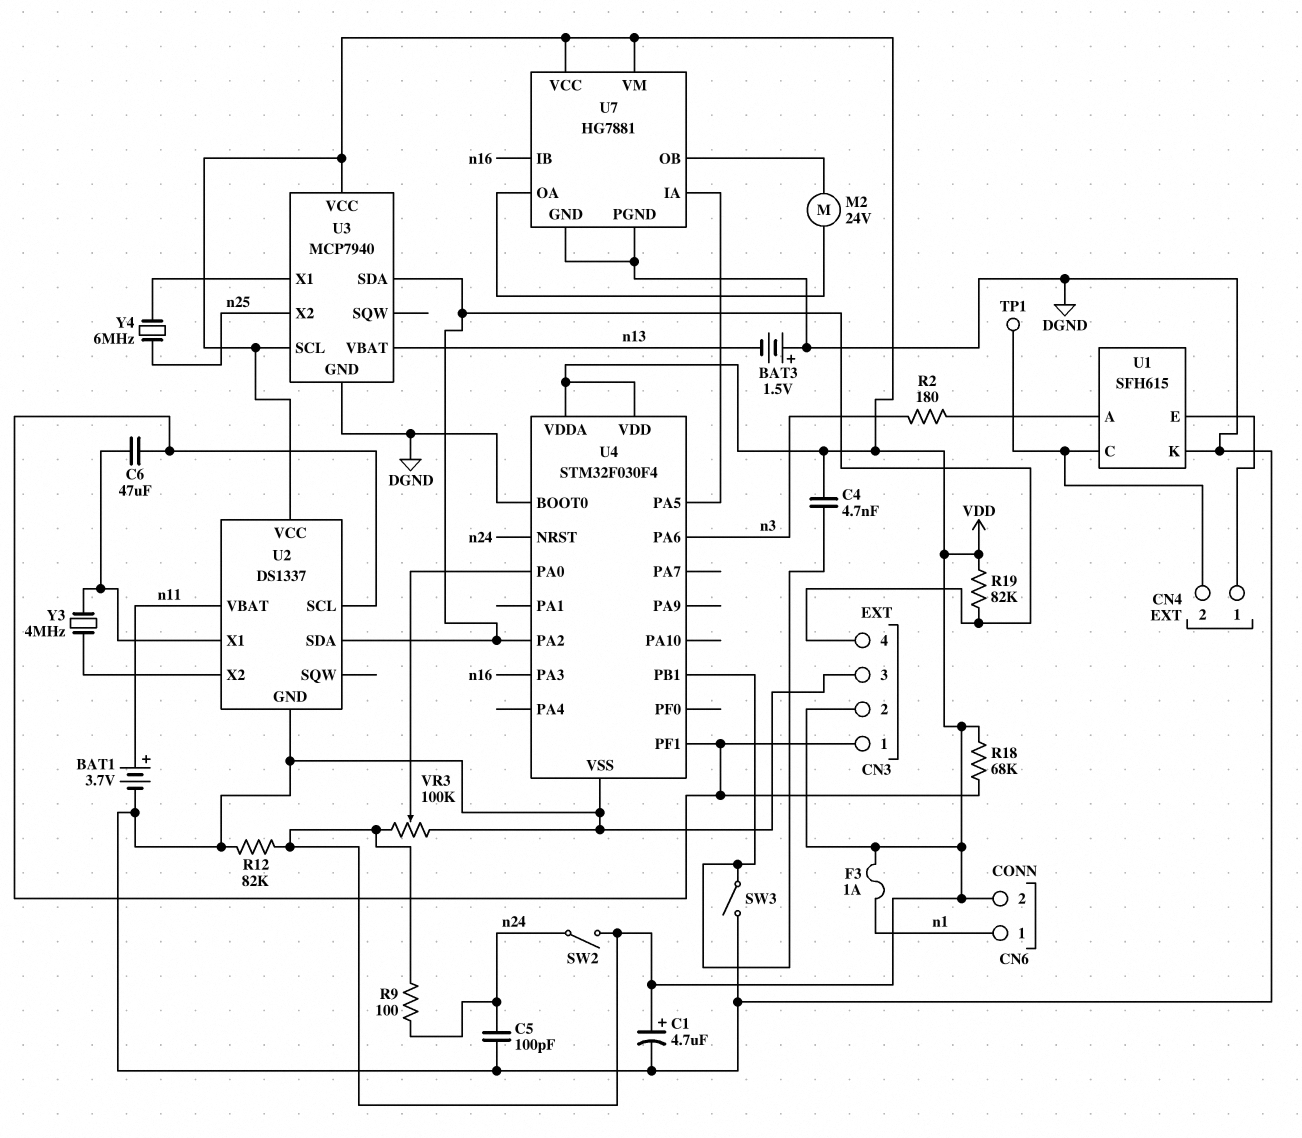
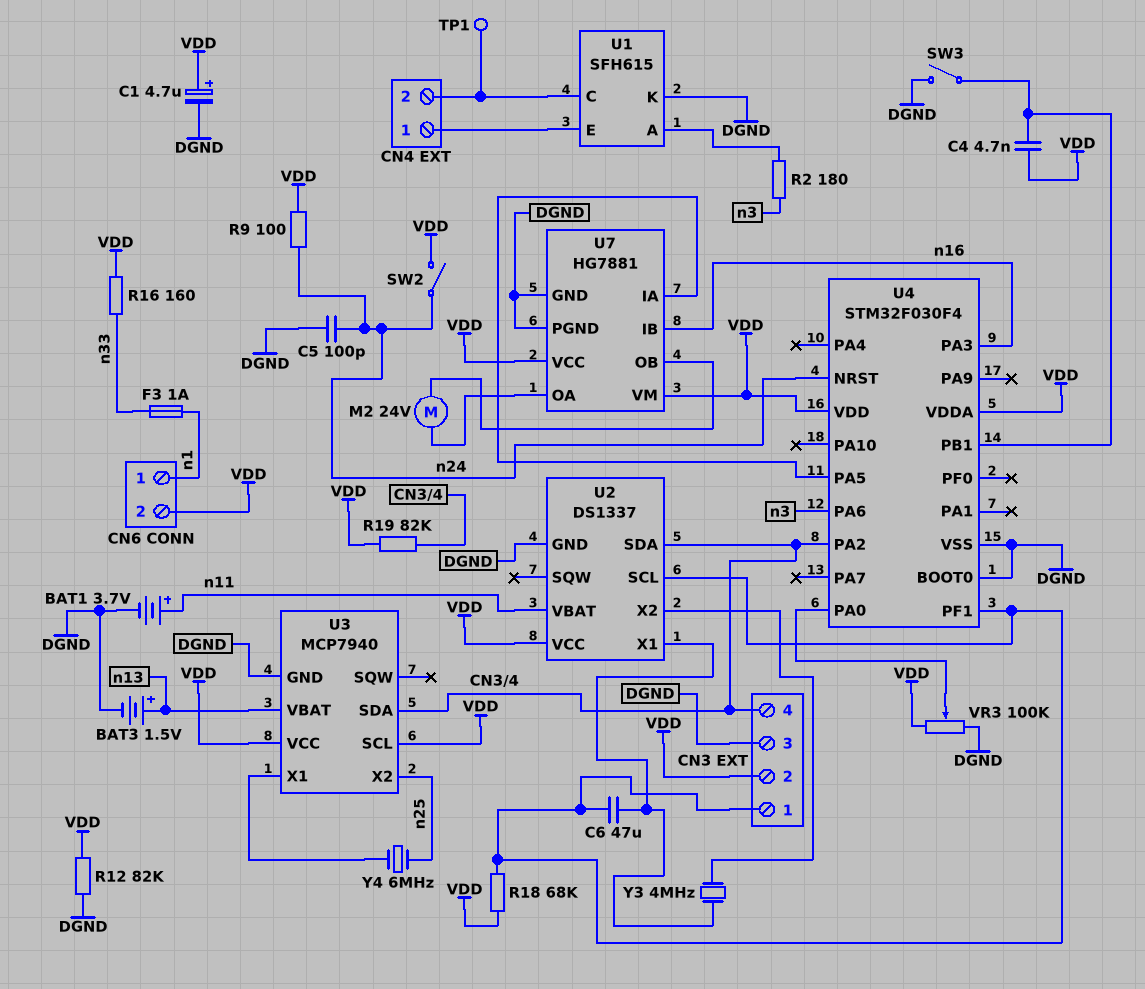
BAT3: 1.5V (plus DGND, minus n13) -> 1.5V (plus n13, minus DGND)
F3: 1A (VDD, n1) -> 1A (n1, n33)
R16: none -> 160 (VDD, n33)

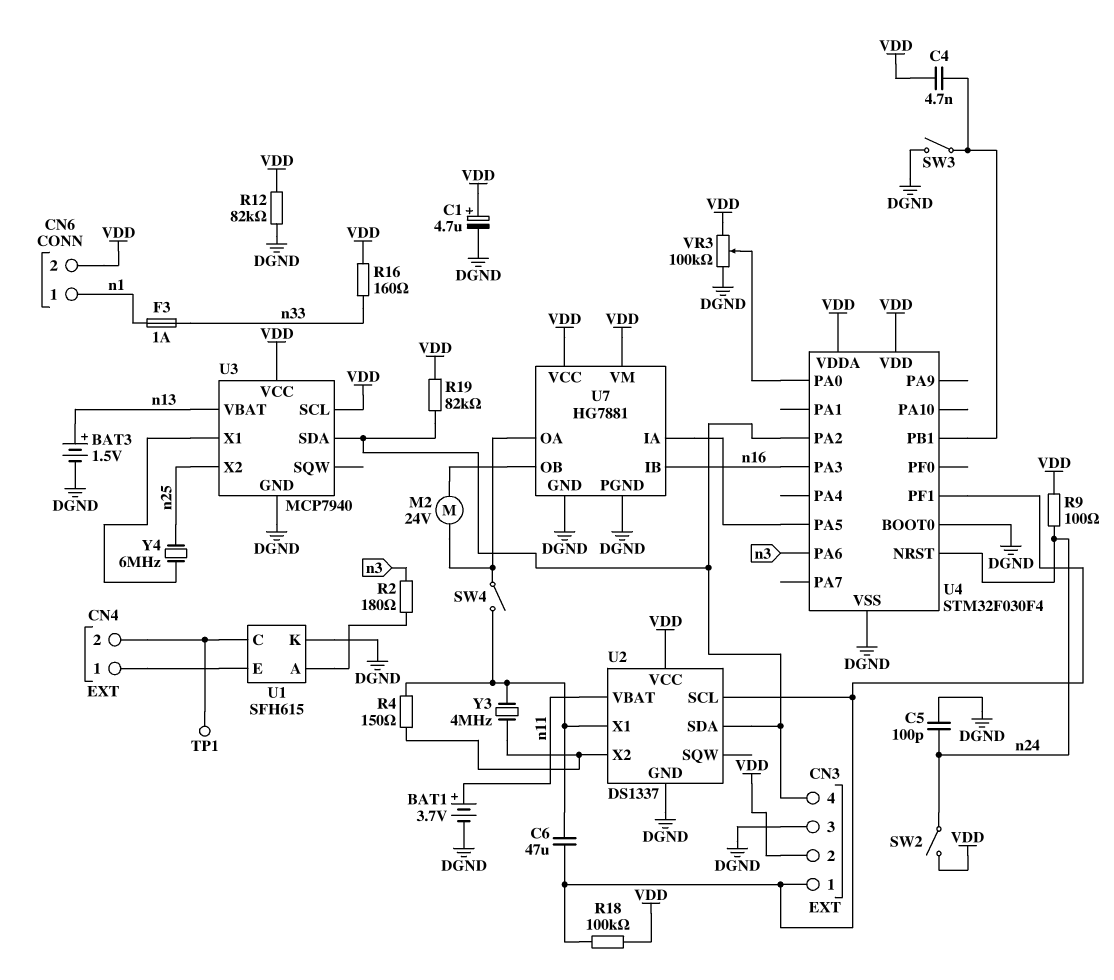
R4: none -> 150 (U2/X1, U2/X2)
R18: 68k (CN3/1, VDD) -> 100k (CN3/1, VDD)
SW4: none -> switch (U2/X1, U7/OA)

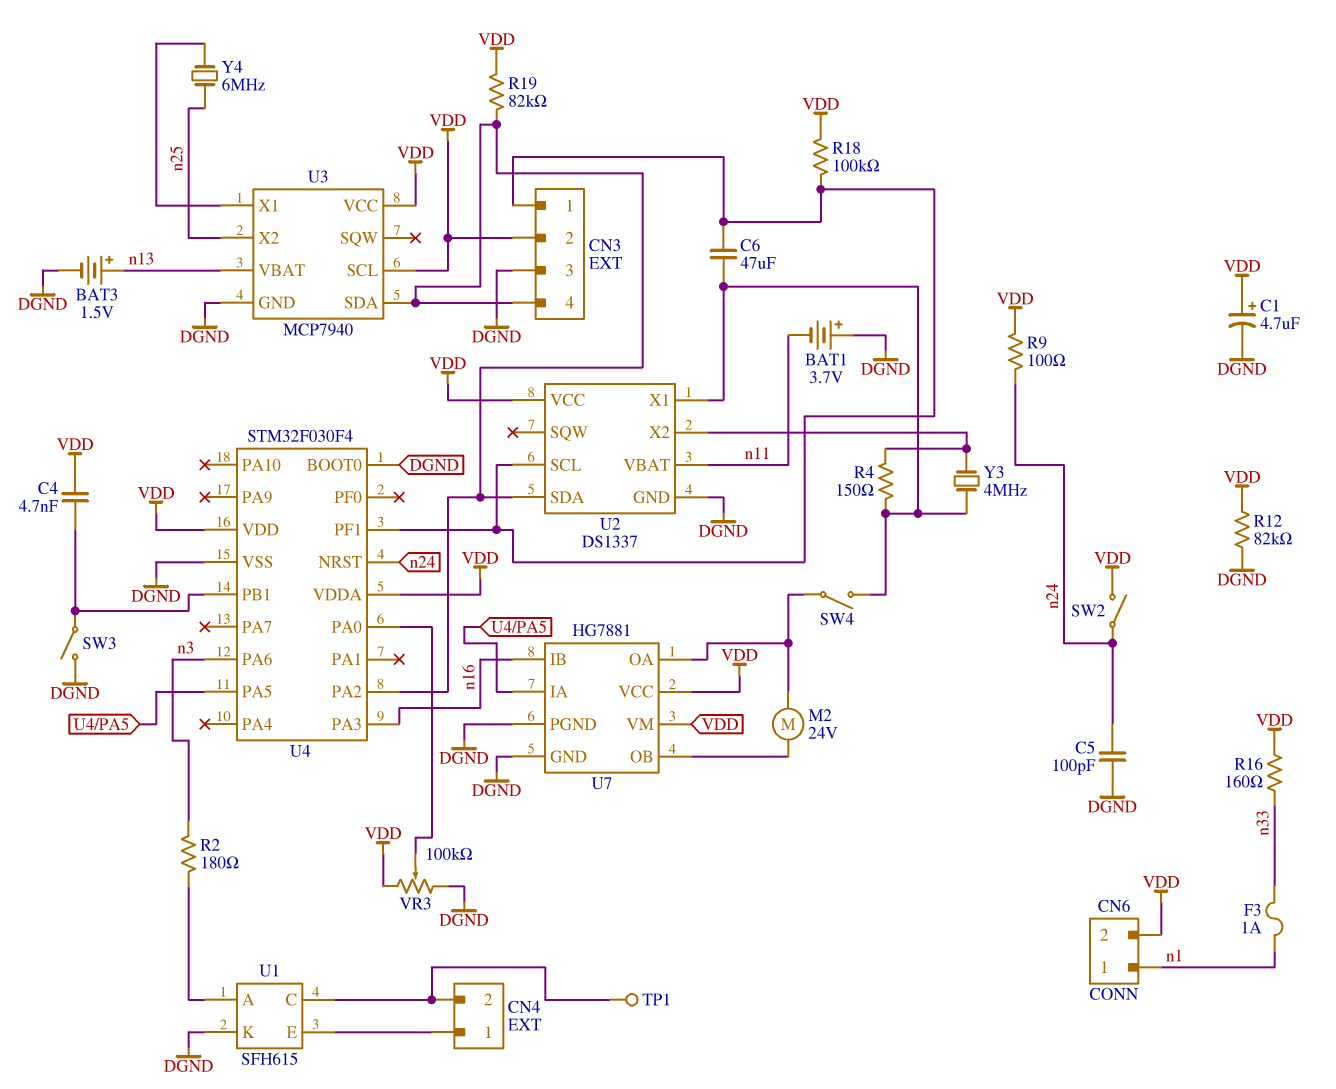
BAT1: 3.7V (plus n11, minus DGND) -> 3.7V (plus DGND, minus n11)

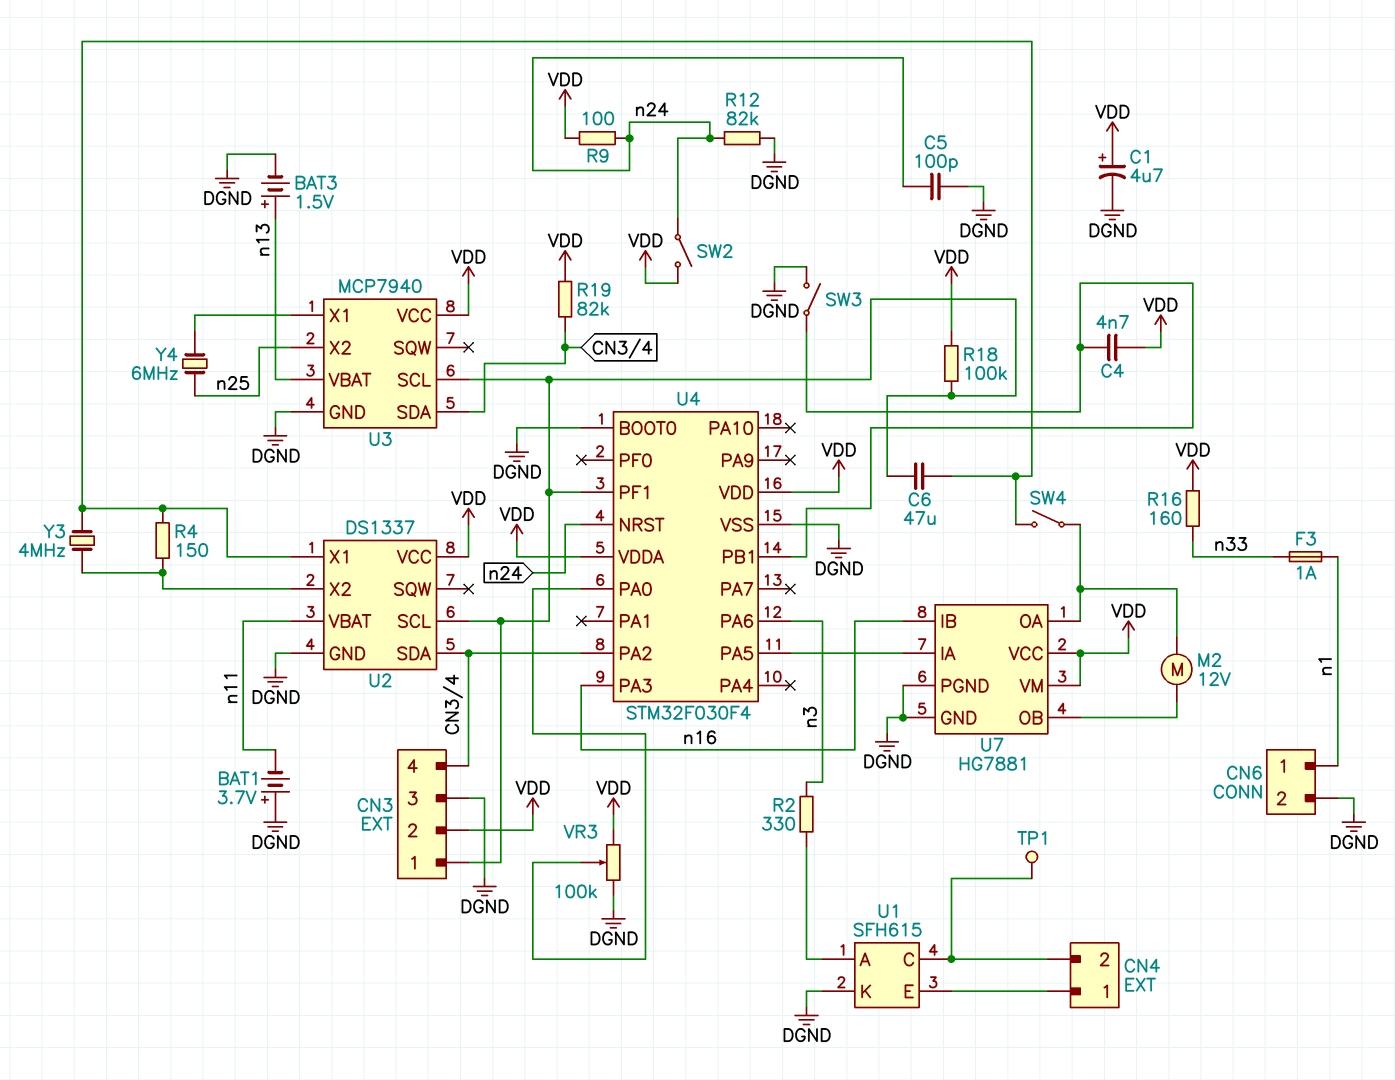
CN6 pin 2: VDD -> DGND
M2: motor 24V (U7/OA, U7/OB) -> motor 12V (U7/OA, U7/OB)
R2: 180 (U1/A, n3) -> 330 (U1/A, n3)
R12: 82k (DGND, VDD) -> 82k (DGND, n24)
U3 pin SCL: VDD -> CN3/1

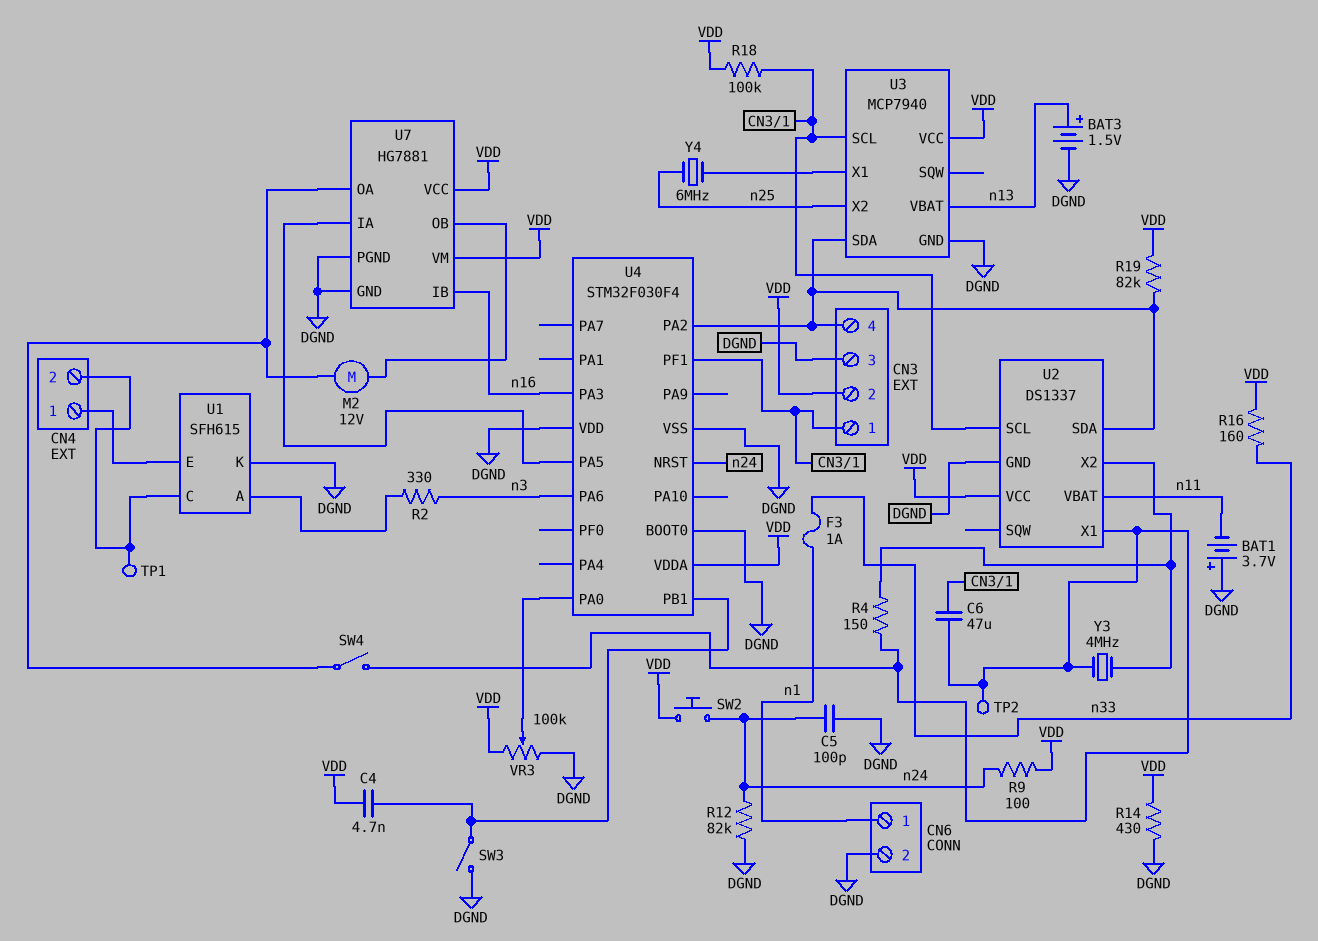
C1: 4.7uF (plus VDD, minus DGND) -> none
R14: none -> 430 (DGND, VDD)
SW2: switch (VDD, n24) -> button (VDD, n24)
TP2: none -> test point (U2/X1)
U4 pin VDD: VDD -> DGND

